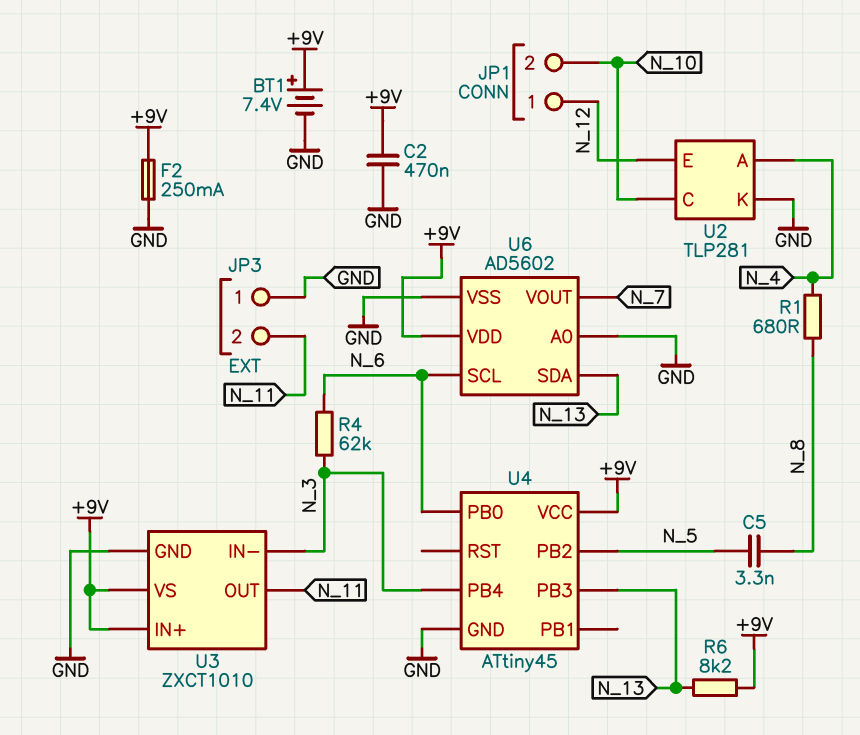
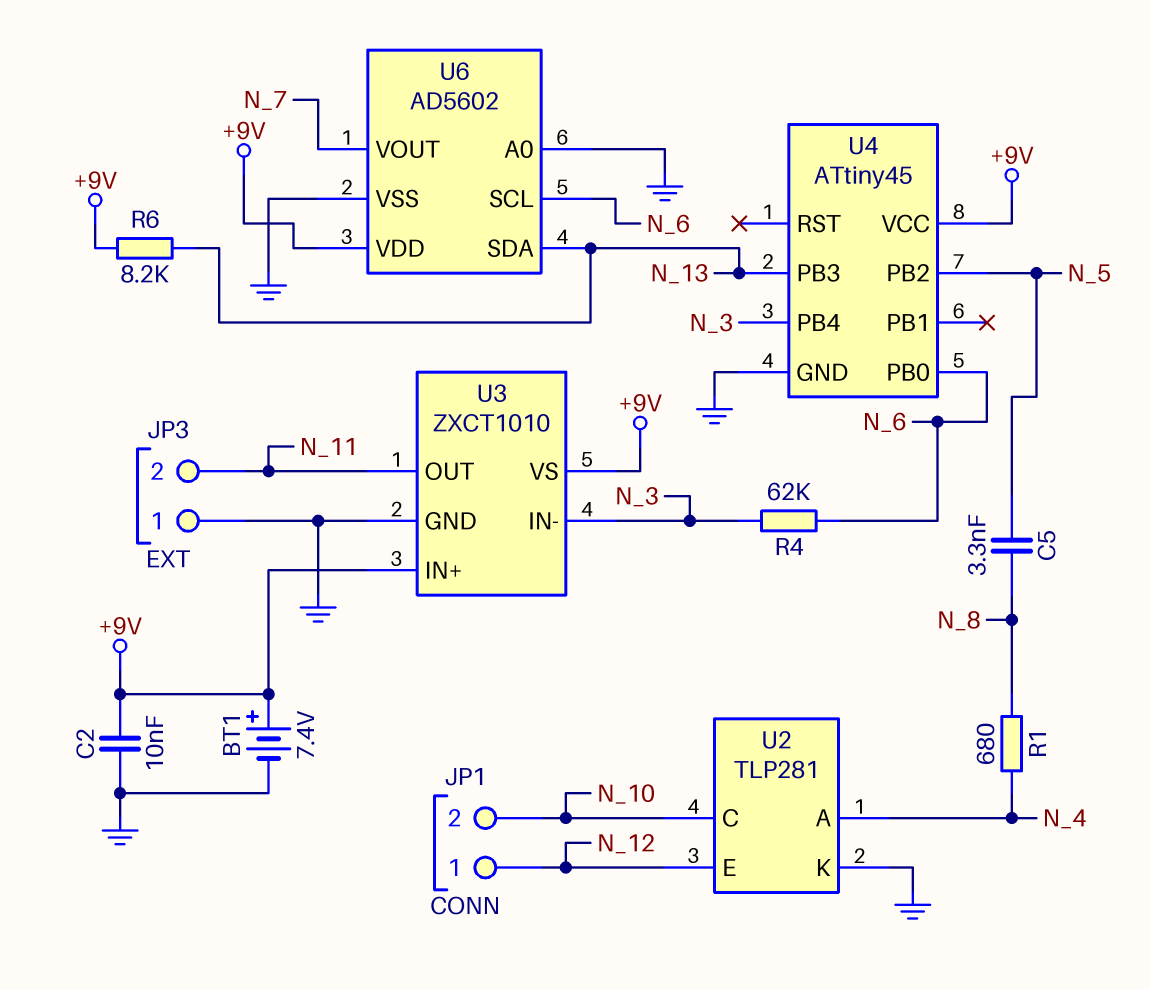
C2: 470nF (+9V, GND) -> 10nF (+9V, GND)
F2: 250mA (+9V, GND) -> none

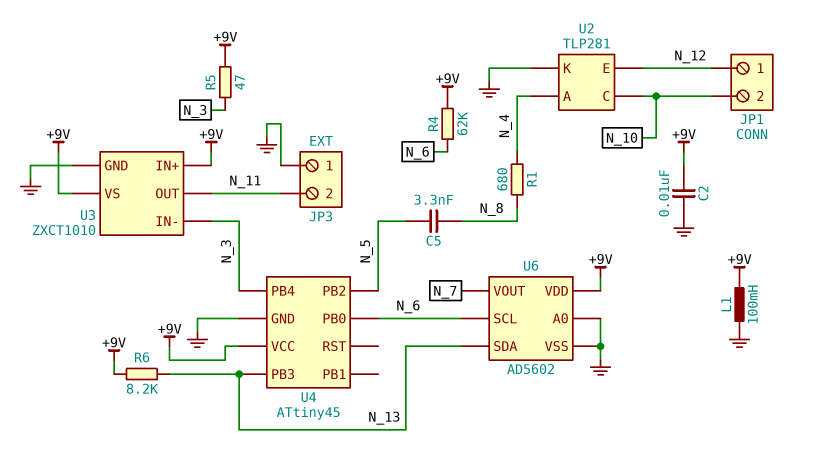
BT1: 7.4V (plus +9V, minus GND) -> none
L1: none -> 100mH (+9V, GND)
R4: 62k (N_3, N_6) -> 62k (+9V, N_6)
R5: none -> 47 (+9V, N_3)

